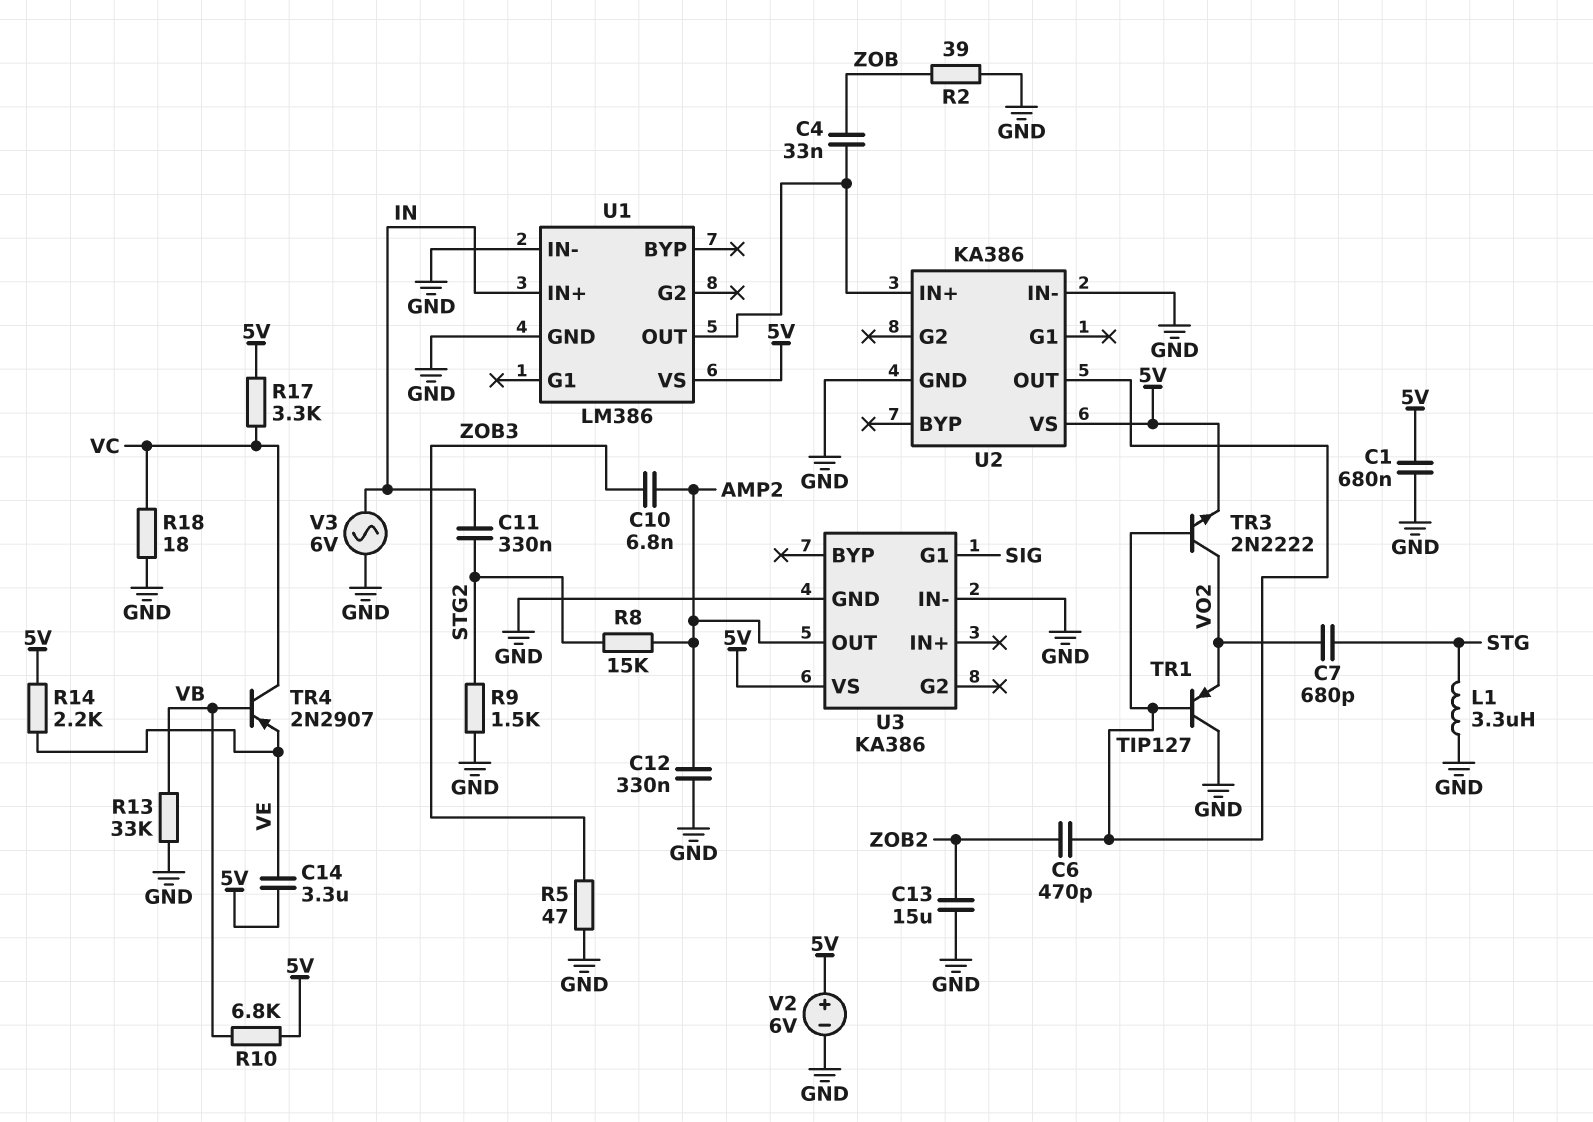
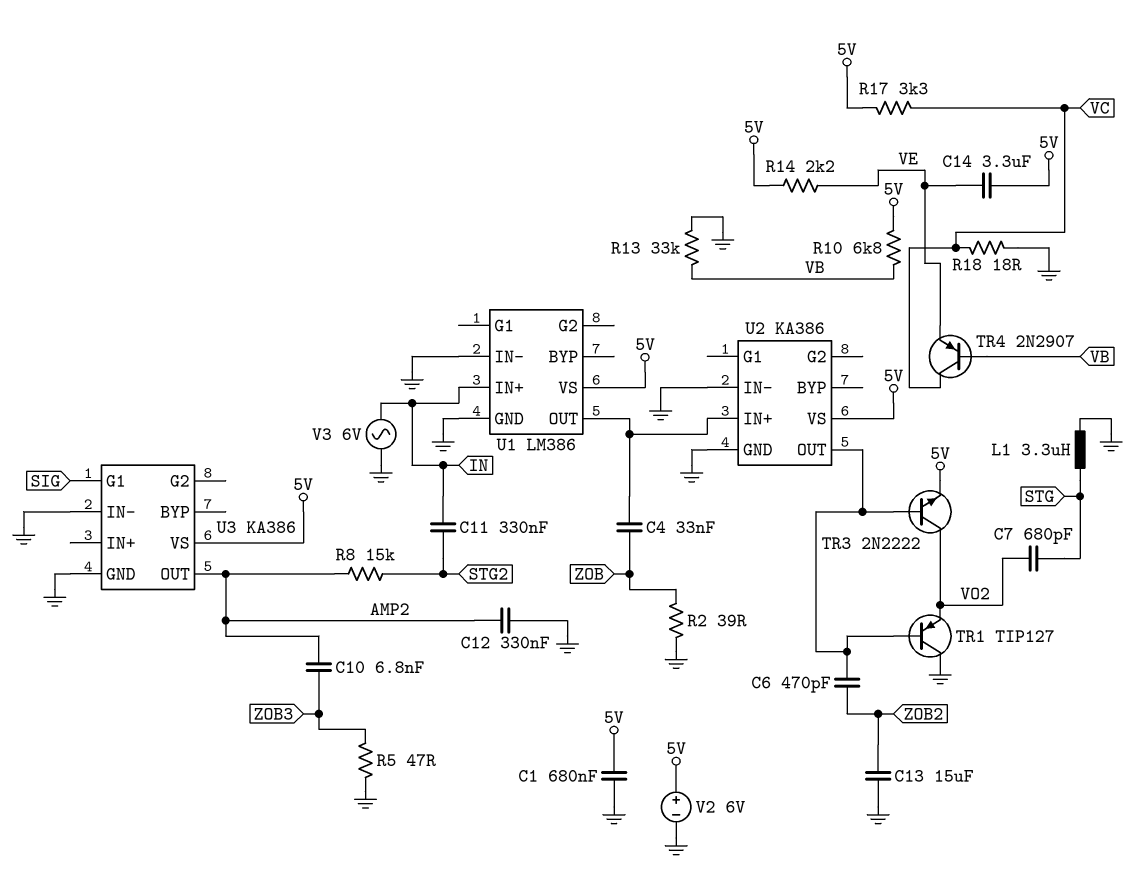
R9: 1.5k (GND, STG2) -> none

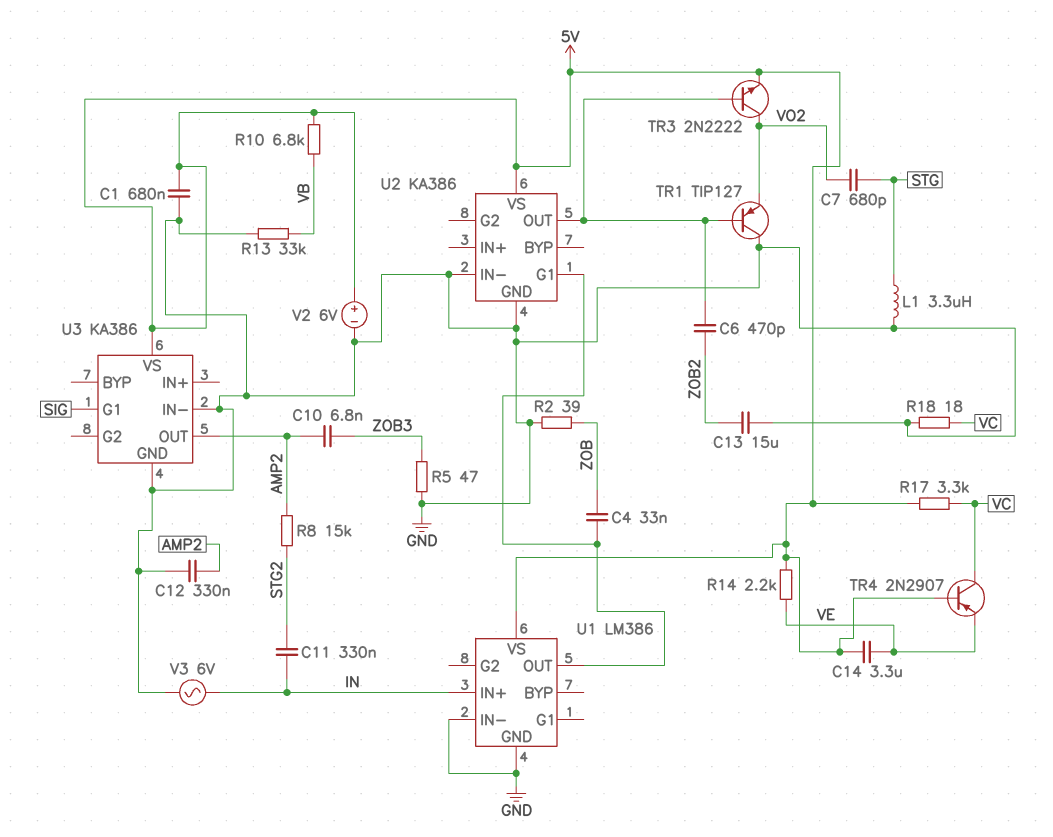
TR4: PNP 2N2907 (B VB, C VC, E VE) -> PNP 2N2907 (B 5V, C VC, E VE)
U2 pin G1: none -> U1/OUT
U2 pin IN+: U1/OUT -> none

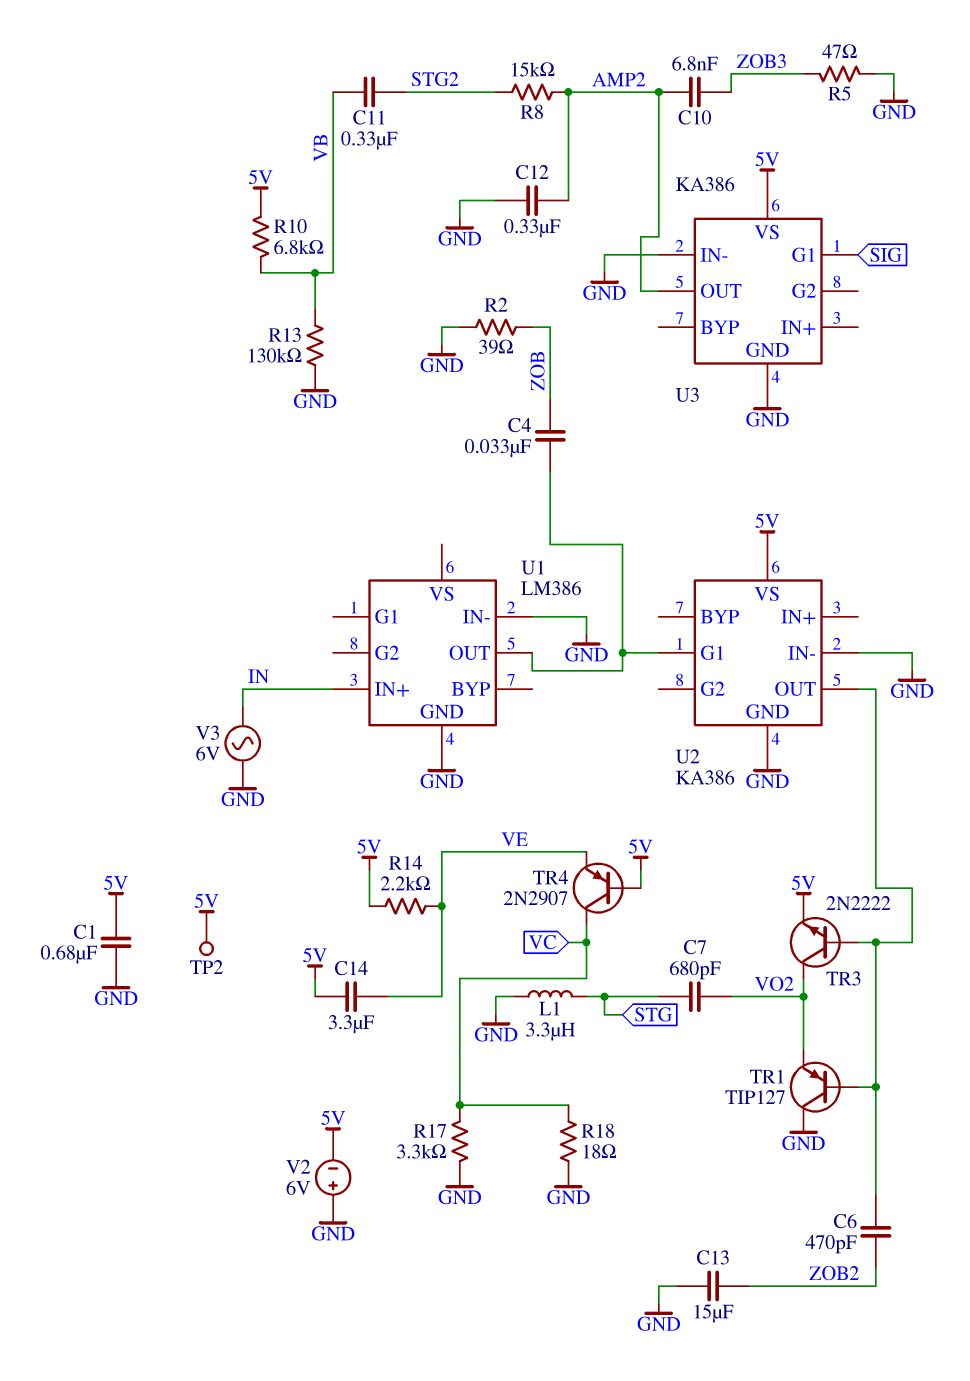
C11: 330nF (IN, STG2) -> 330nF (STG2, VB)
R13: 33k (GND, VB) -> 130k (GND, VB)
R17: 3.3k (5V, VC) -> 3.3k (GND, VC)
TP2: none -> test point (5V)
U1 pin VS: 5V -> none
V2: 6V (plus 5V, minus GND) -> 6V (plus GND, minus 5V)

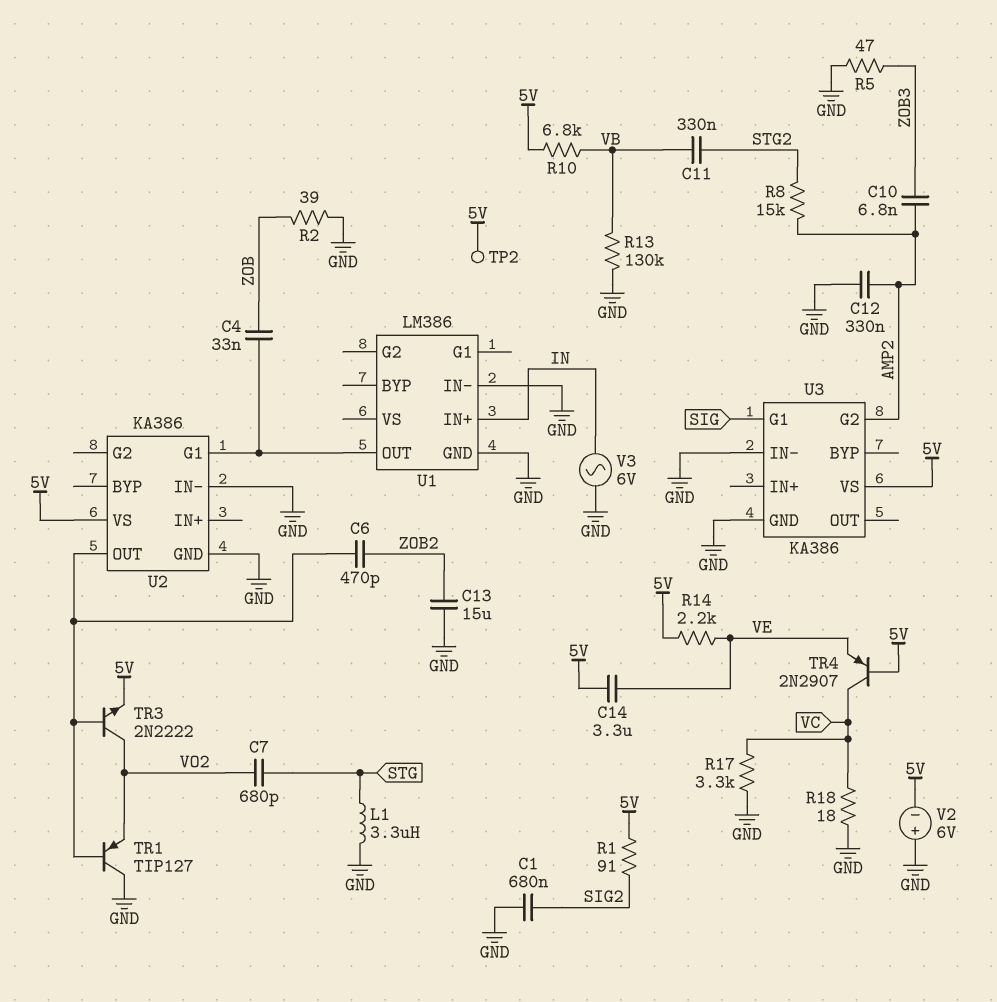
C1: 680nF (5V, GND) -> 680nF (GND, SIG2)
R1: none -> 91 (5V, SIG2)
U3 pin G2: none -> AMP2
U3 pin OUT: AMP2 -> none

